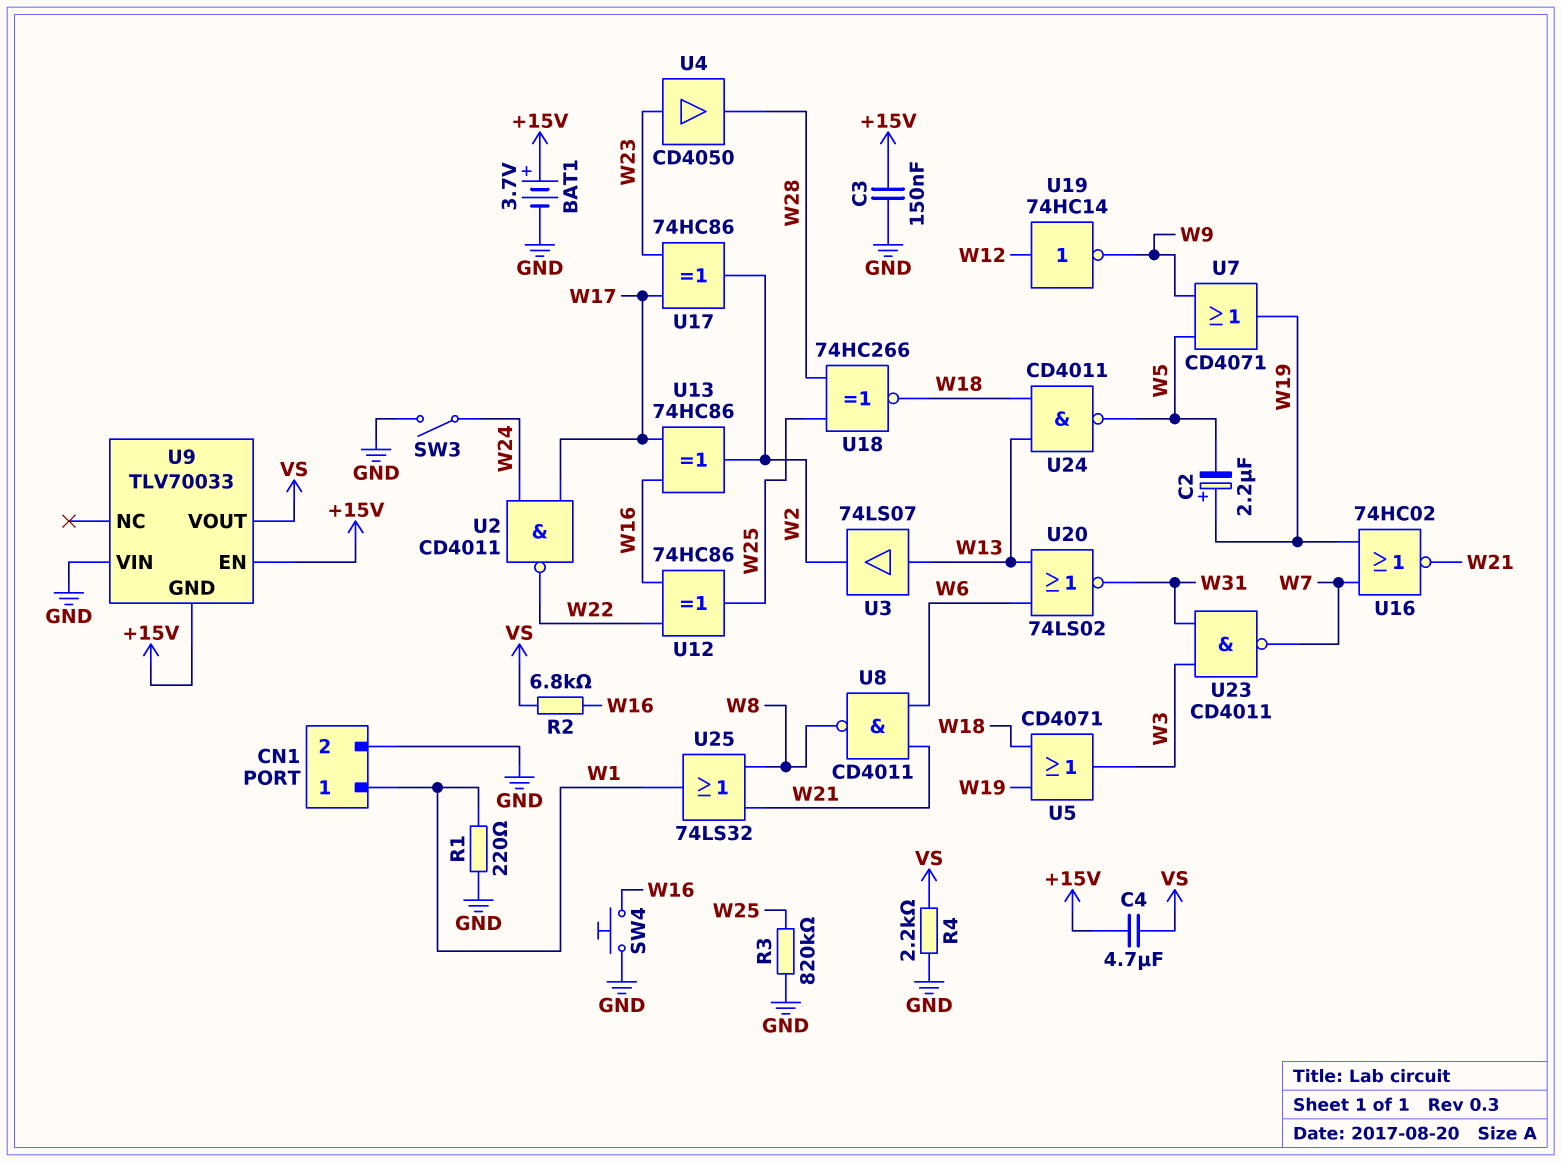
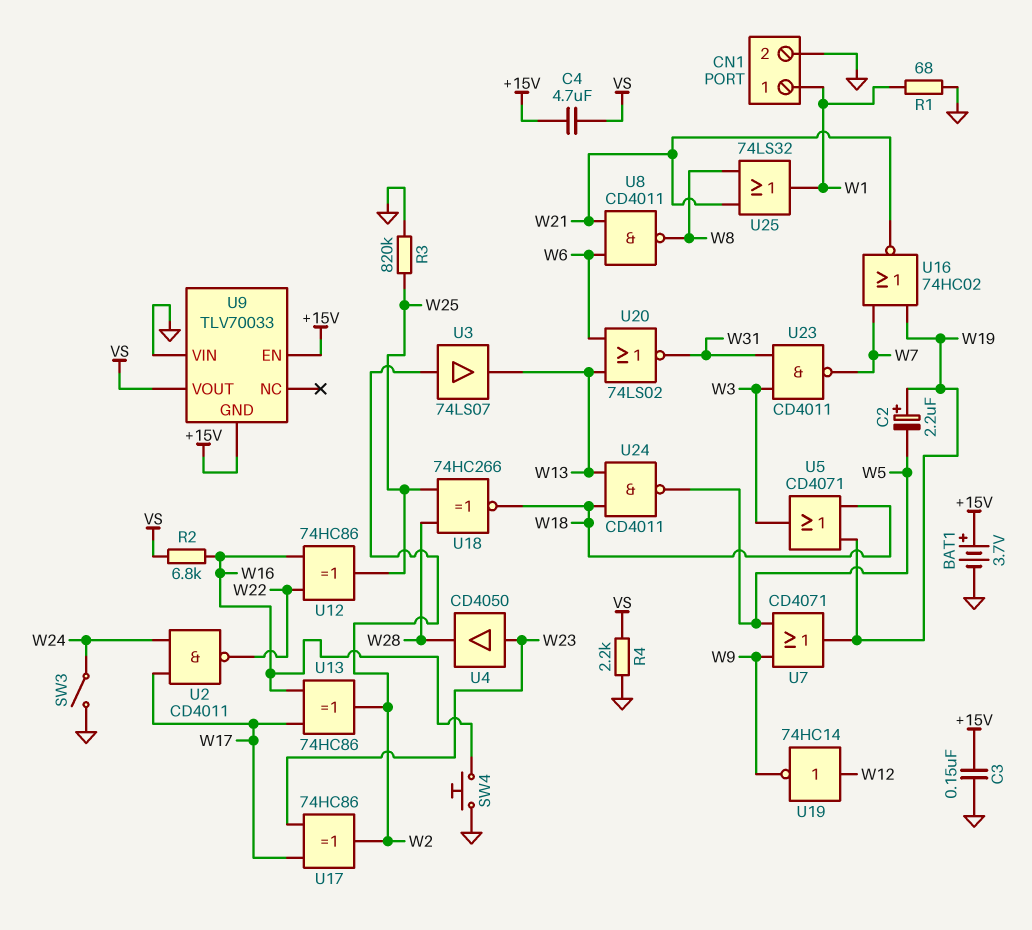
R1: 220 (GND, W1) -> 68 (GND, W1)
U3: buffer 74LS07 (in W13, out W2) -> buffer 74LS07 (in W2, out W13)

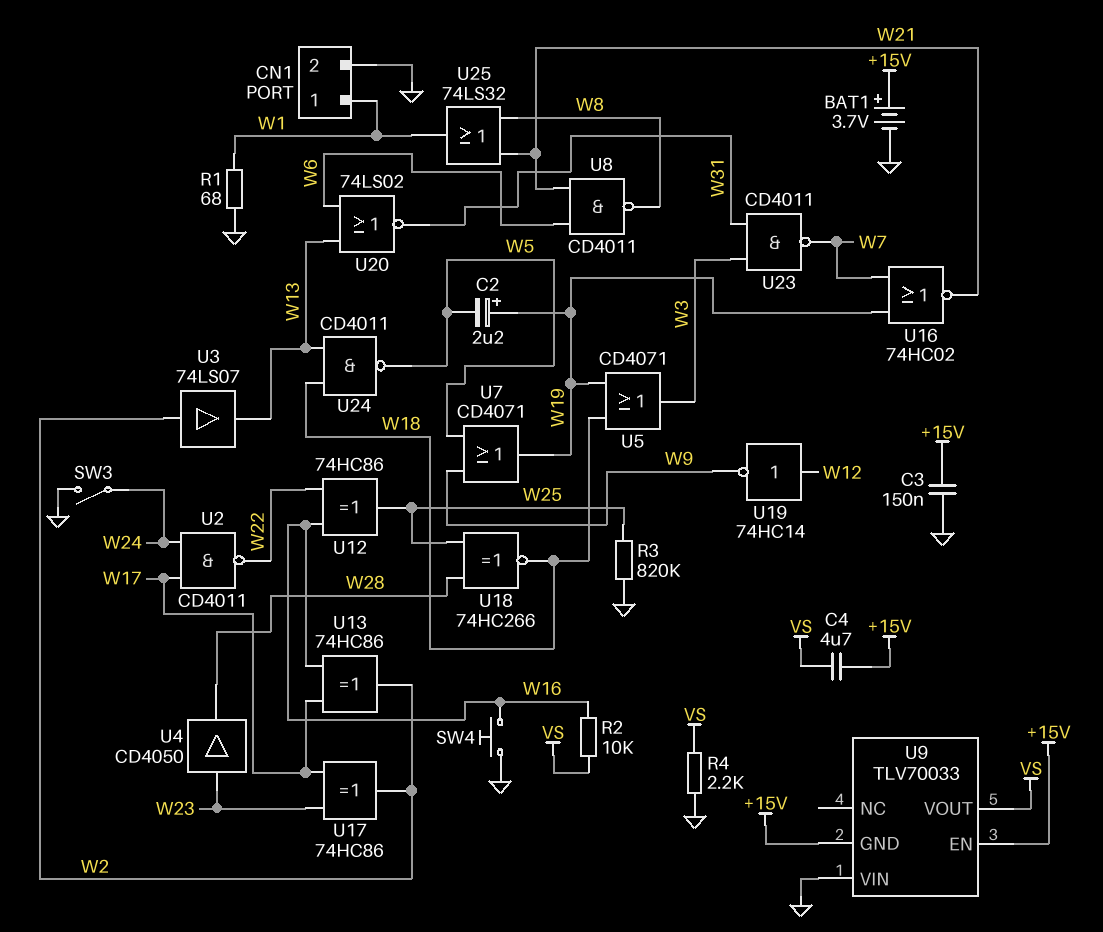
R2: 6.8k (VS, W16) -> 10k (VS, W16)

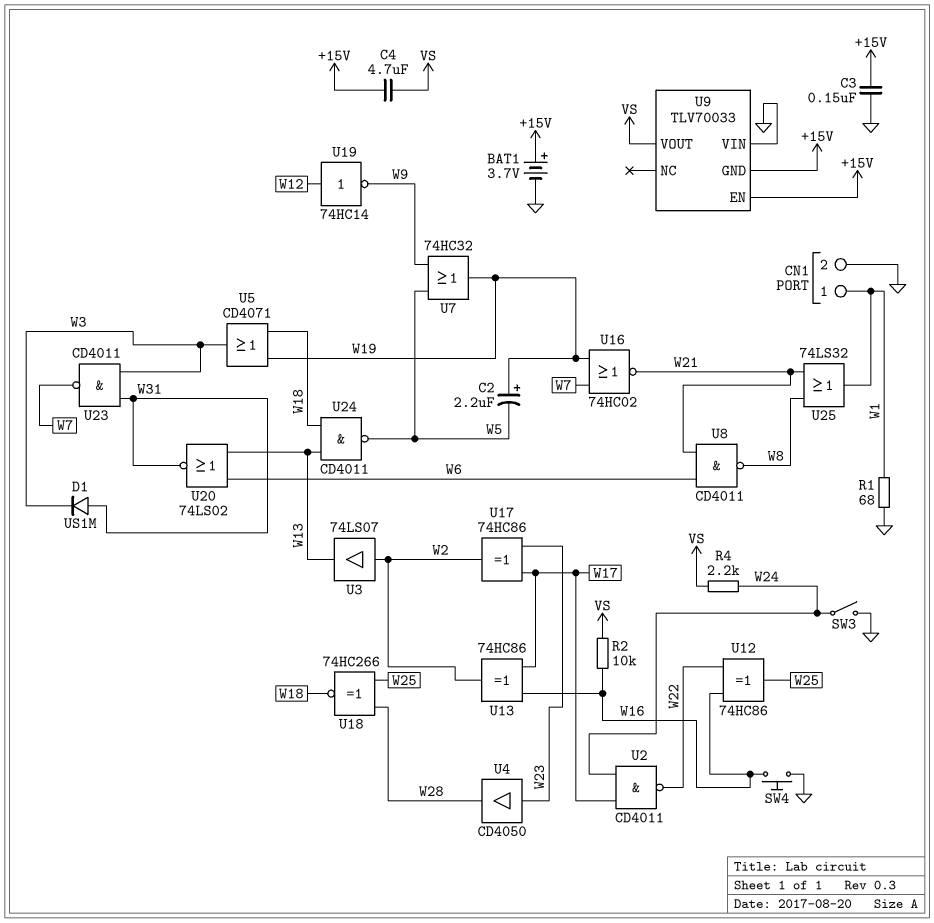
D1: none -> diode US1M (A W31, K W3)
R3: 820k (GND, W25) -> none
R4: 2.2k (GND, VS) -> 2.2k (VS, W24)
U7: OR CD4071 (in W5, in W9, out W19) -> OR 74HC32 (in W5, in W9, out W19)

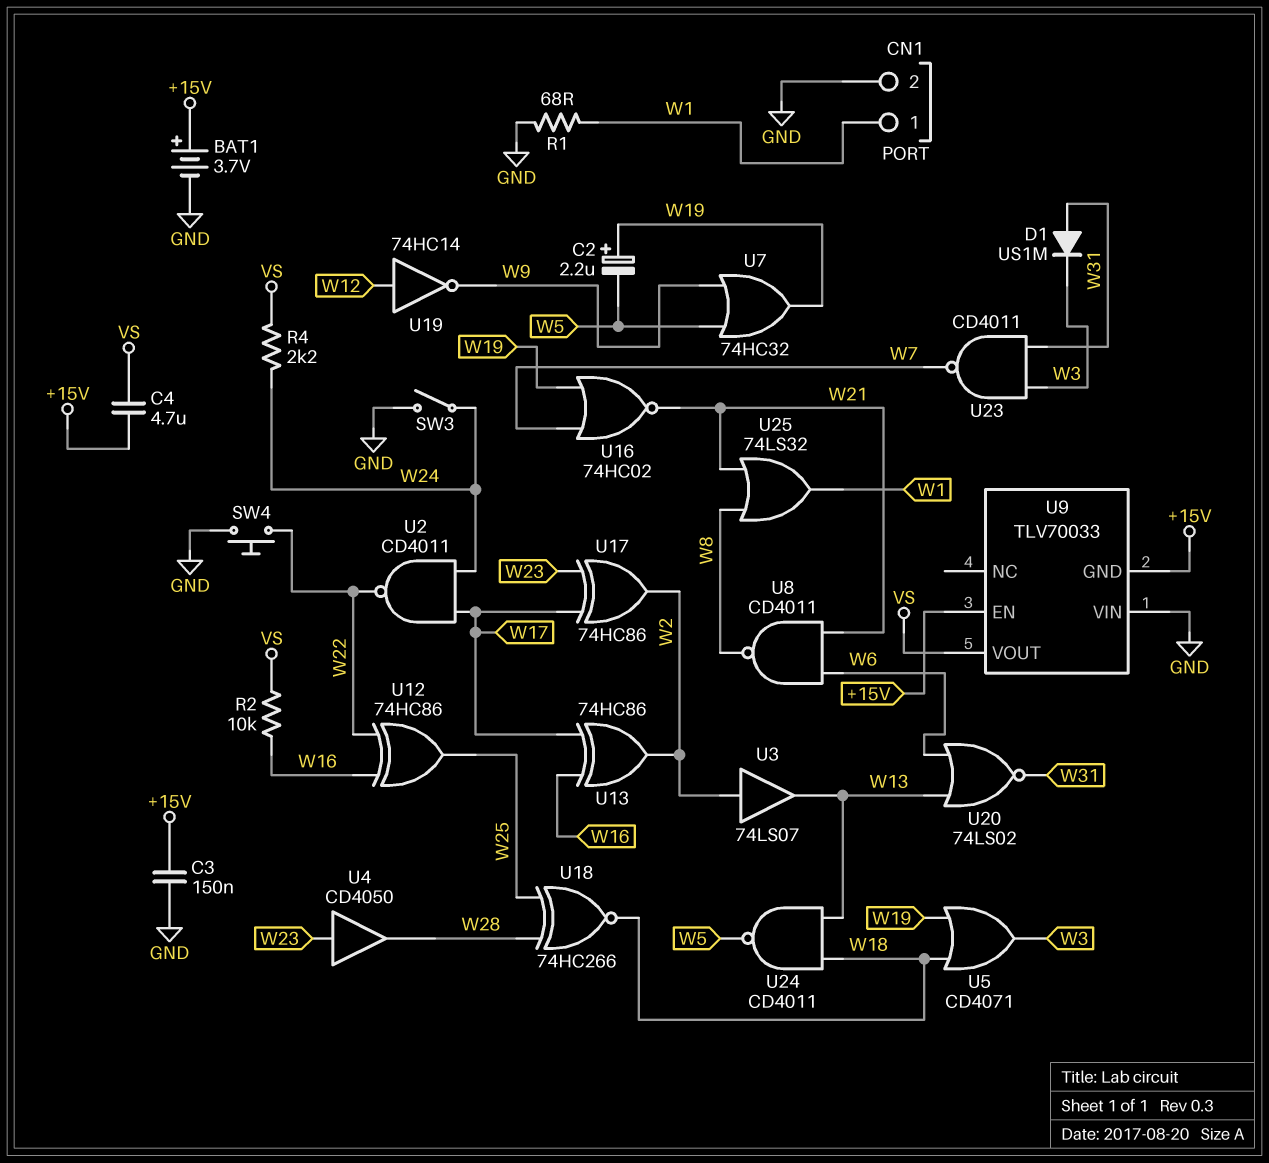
SW4: button (GND, W16) -> button (GND, W22)

